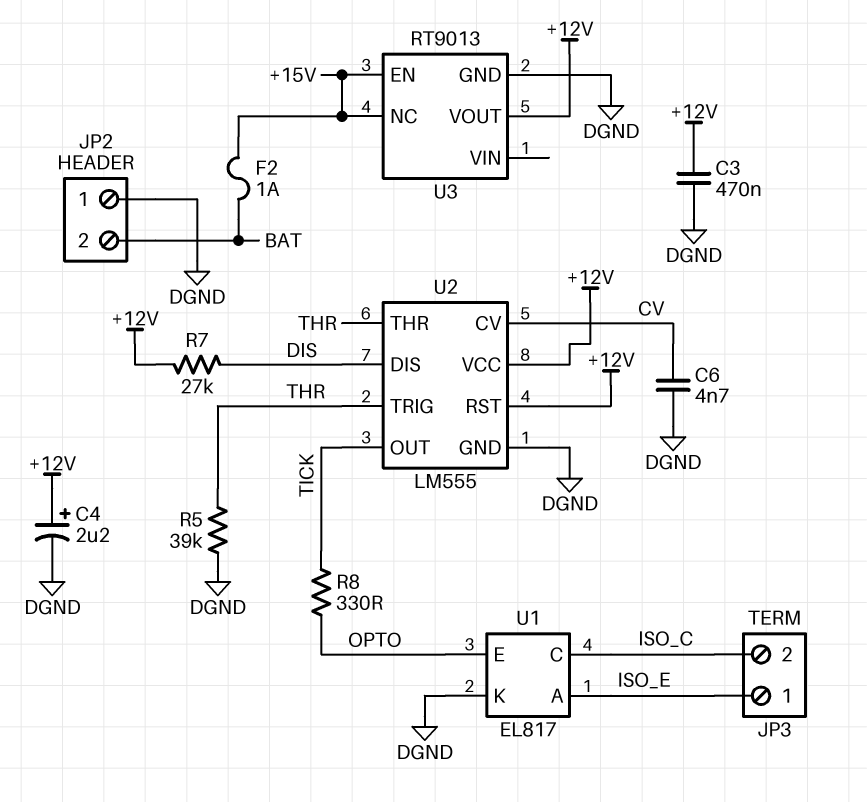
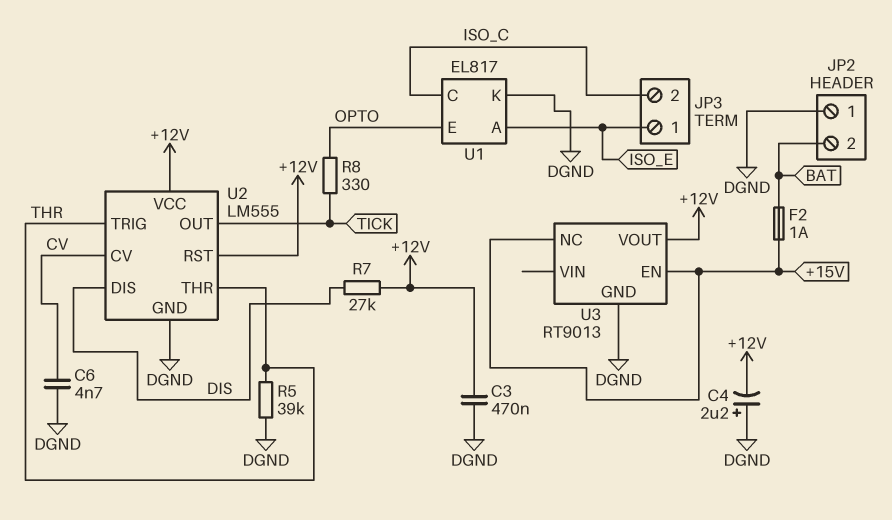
C4: 2.2uF (plus +12V, minus DGND) -> 2.2uF (plus DGND, minus +12V)

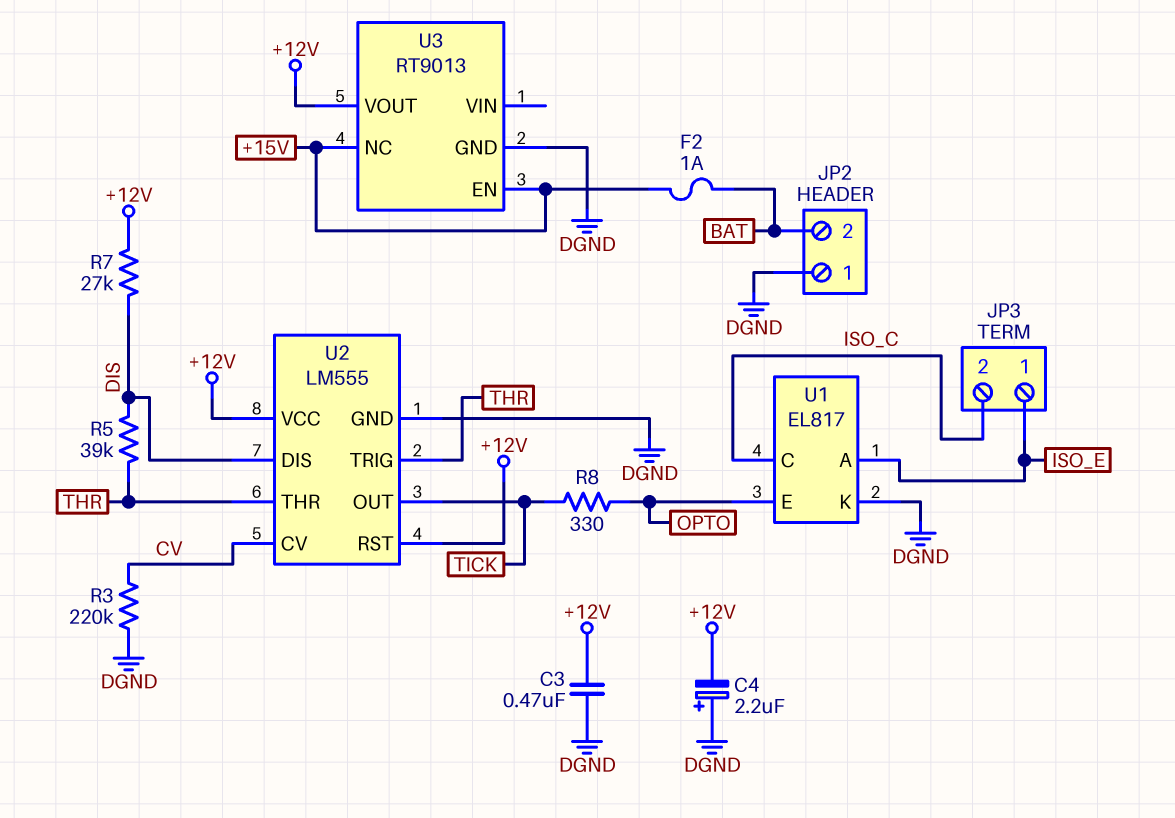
C6: 4.7nF (CV, DGND) -> none
R3: none -> 220k (CV, DGND)
R5: 39k (DGND, THR) -> 39k (DIS, THR)

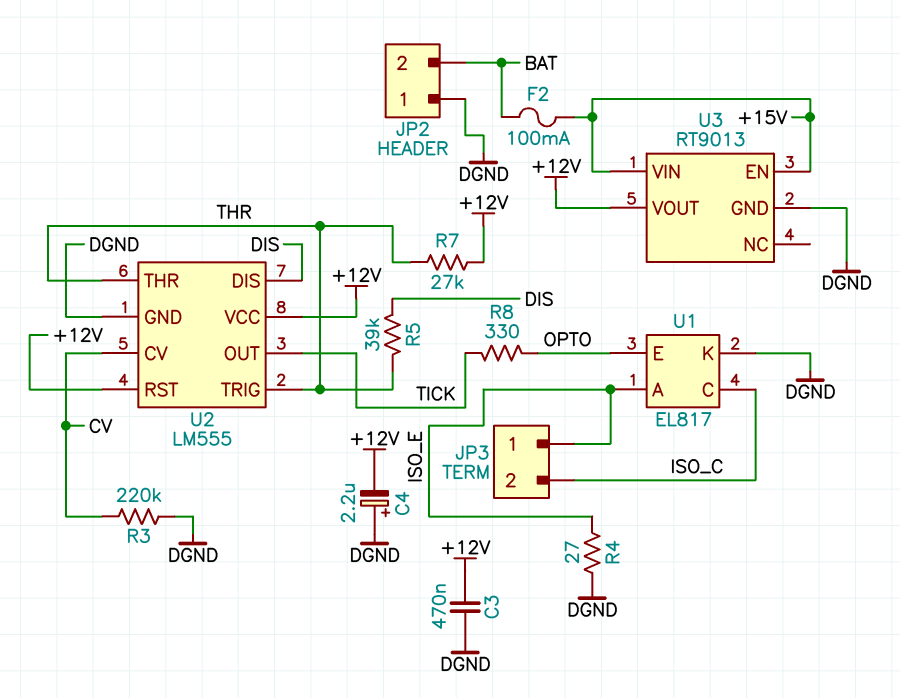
F2: 1A (+15V, BAT) -> 100mA (+15V, BAT)
R4: none -> 27 (DGND, ISO_E)
R7: 27k (+12V, DIS) -> 27k (+12V, THR)
U3 pin NC: +15V -> none
U3 pin VIN: none -> +15V

